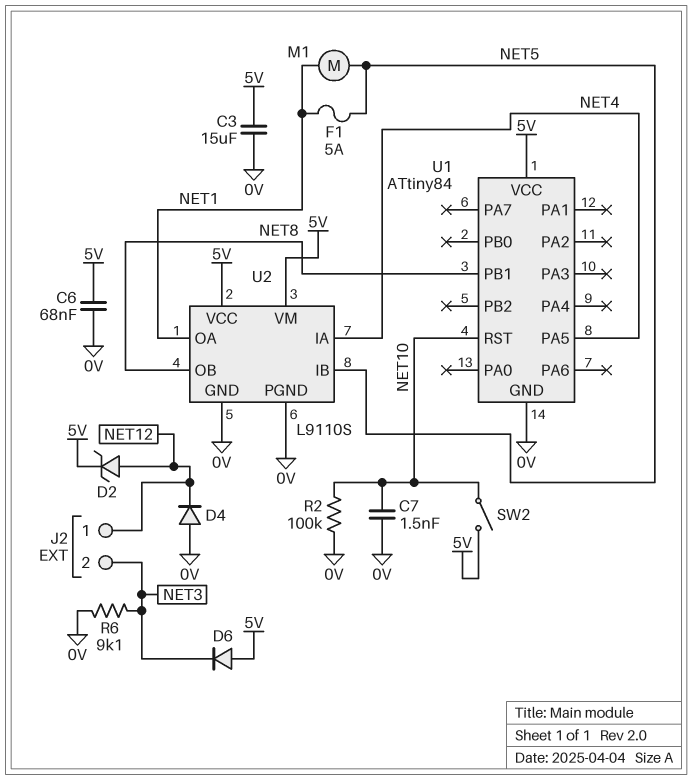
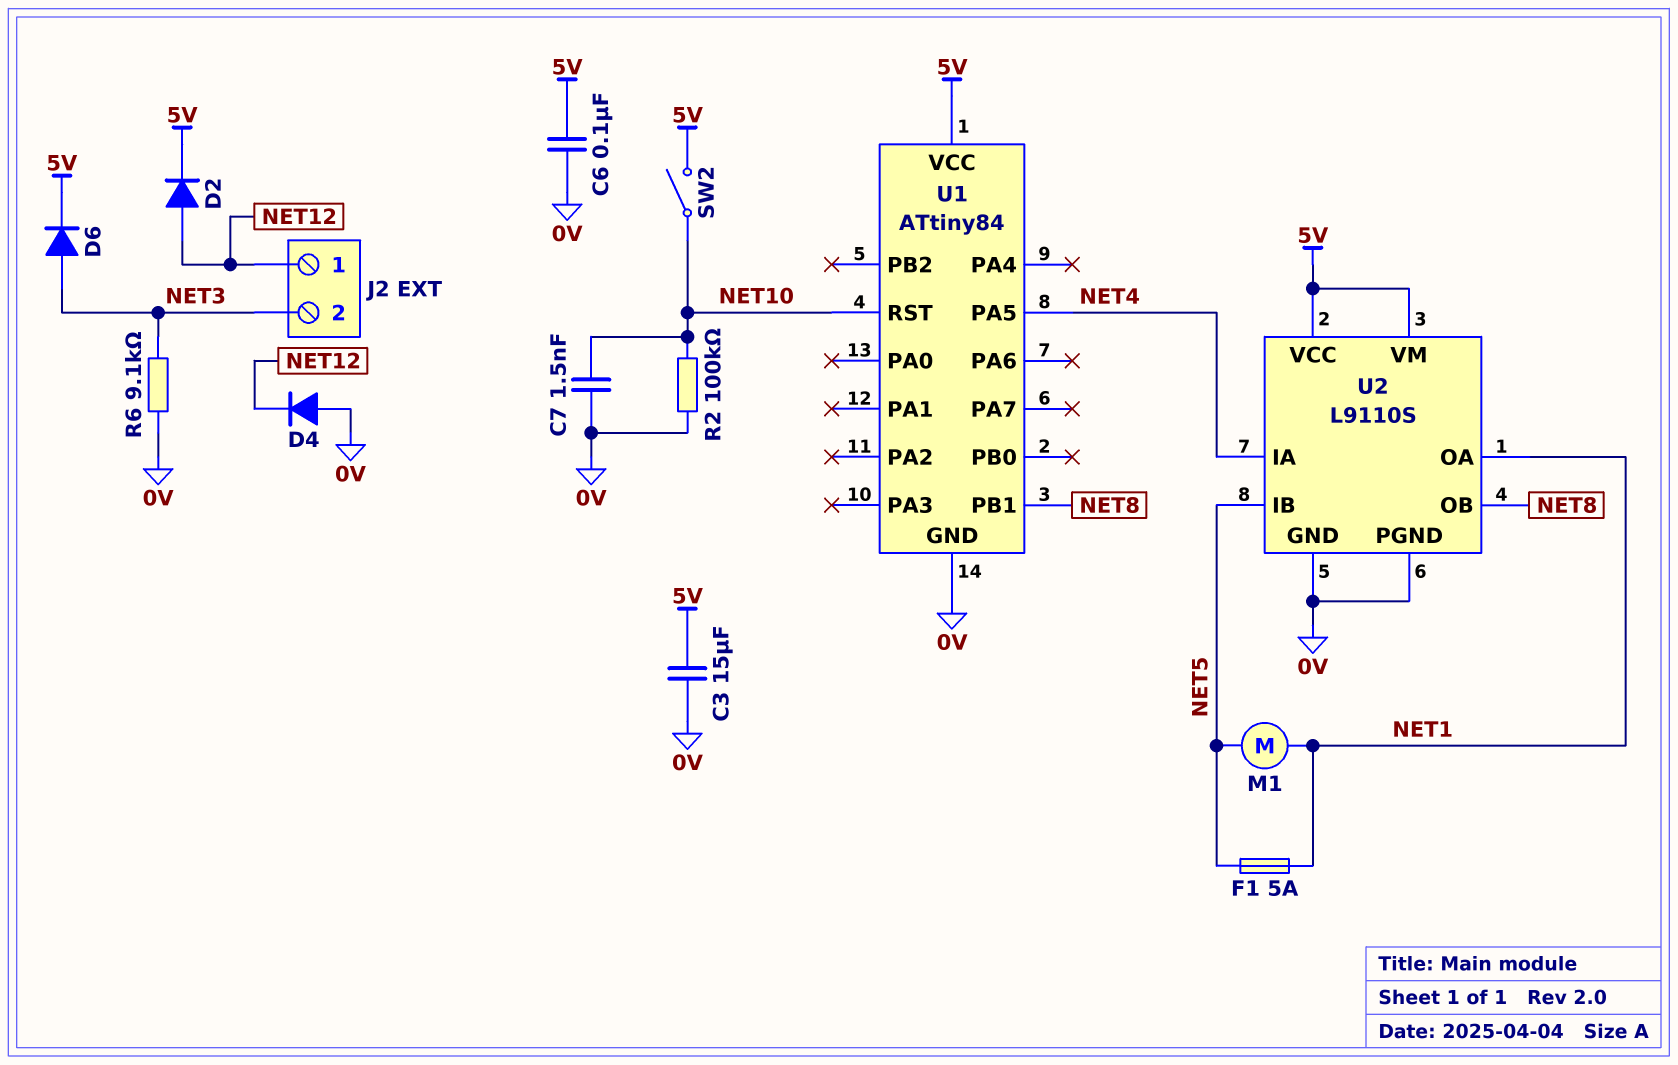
C6: 68nF (0V, 5V) -> 100nF (0V, 5V)
D2: zener (A NET12, K 5V) -> diode (A NET12, K 5V)
D6: diode (A 5V, K NET3) -> diode (A NET3, K 5V)

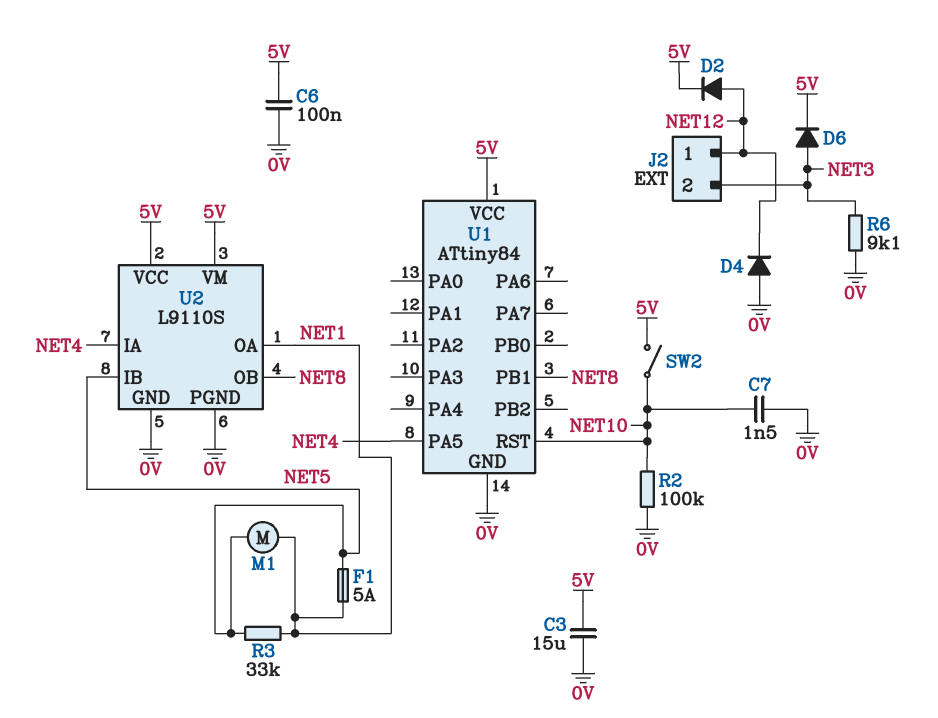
R3: none -> 33k (NET1, NET5)

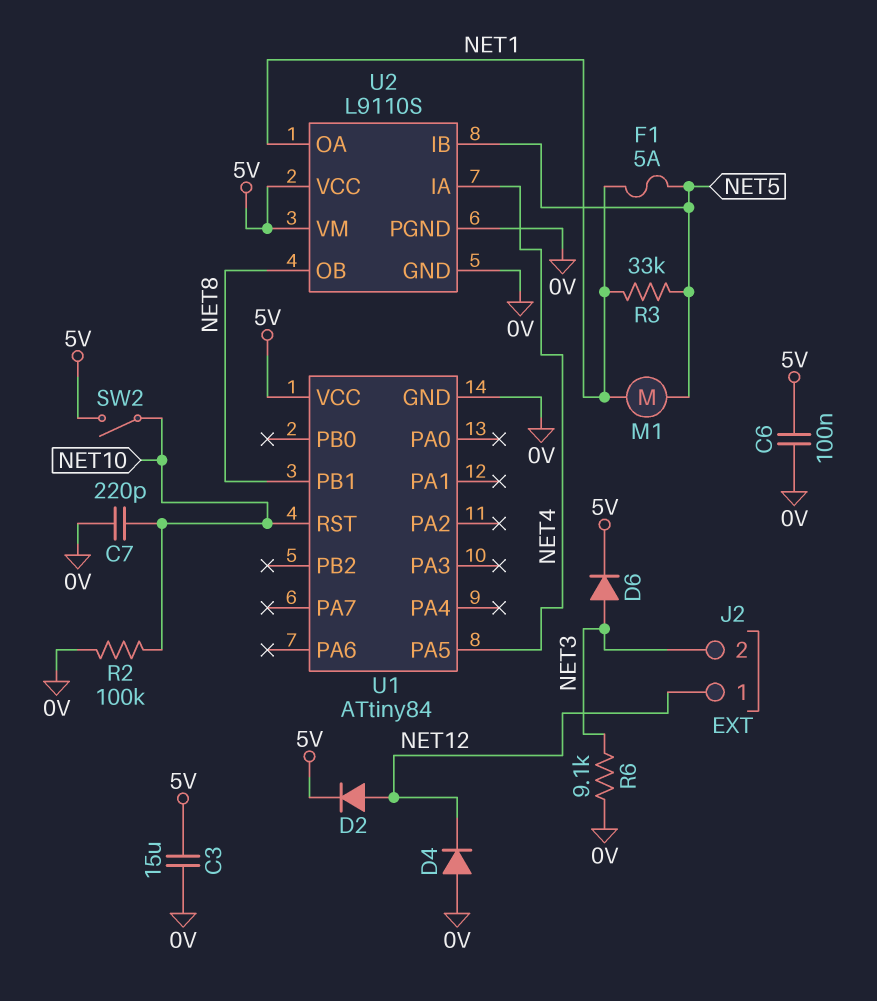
C7: 1.5nF (0V, NET10) -> 220pF (0V, NET10)

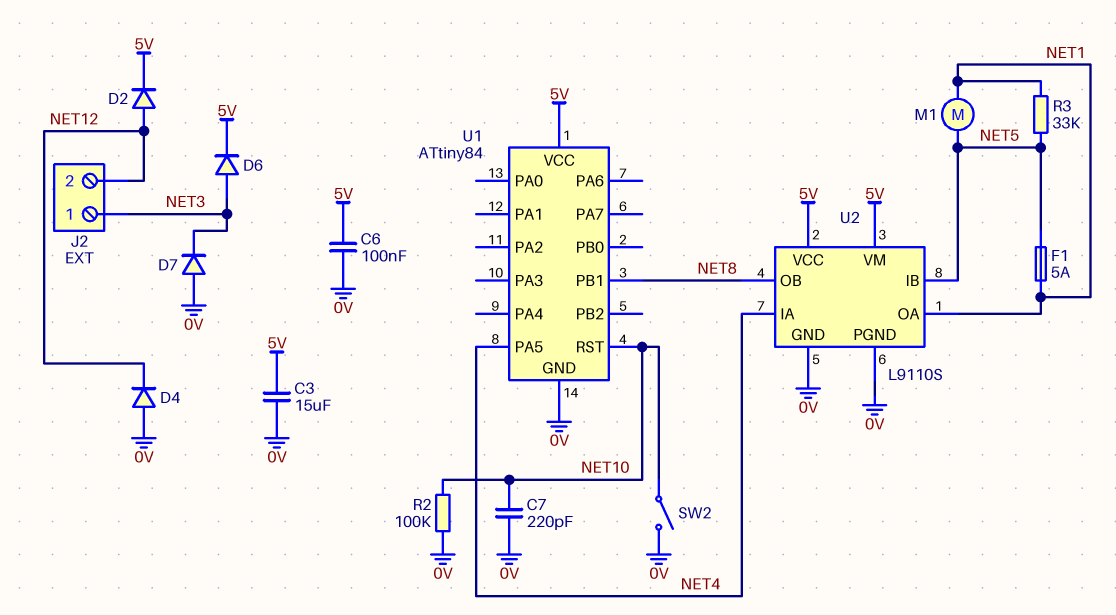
D7: none -> diode (A 0V, K NET3)
J2 pin 1: NET12 -> NET3
J2 pin 2: NET3 -> NET12
R6: 9.1k (0V, NET3) -> none
SW2: switch (5V, NET10) -> switch (0V, NET10)

